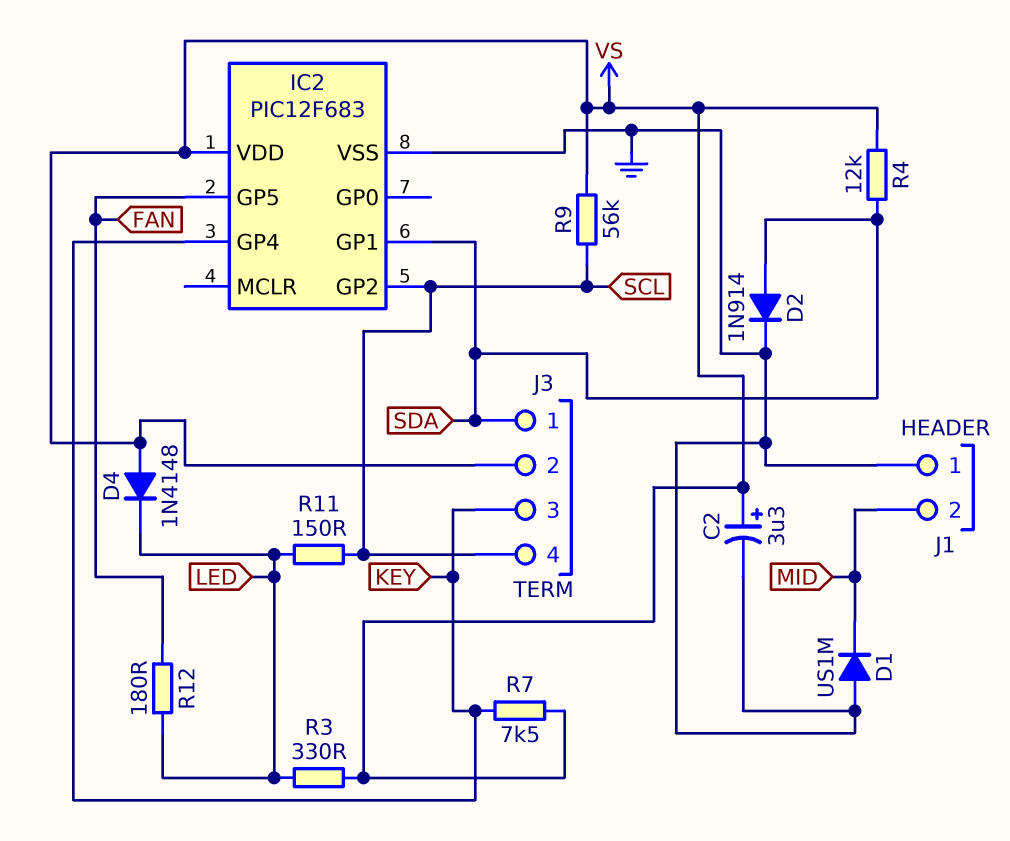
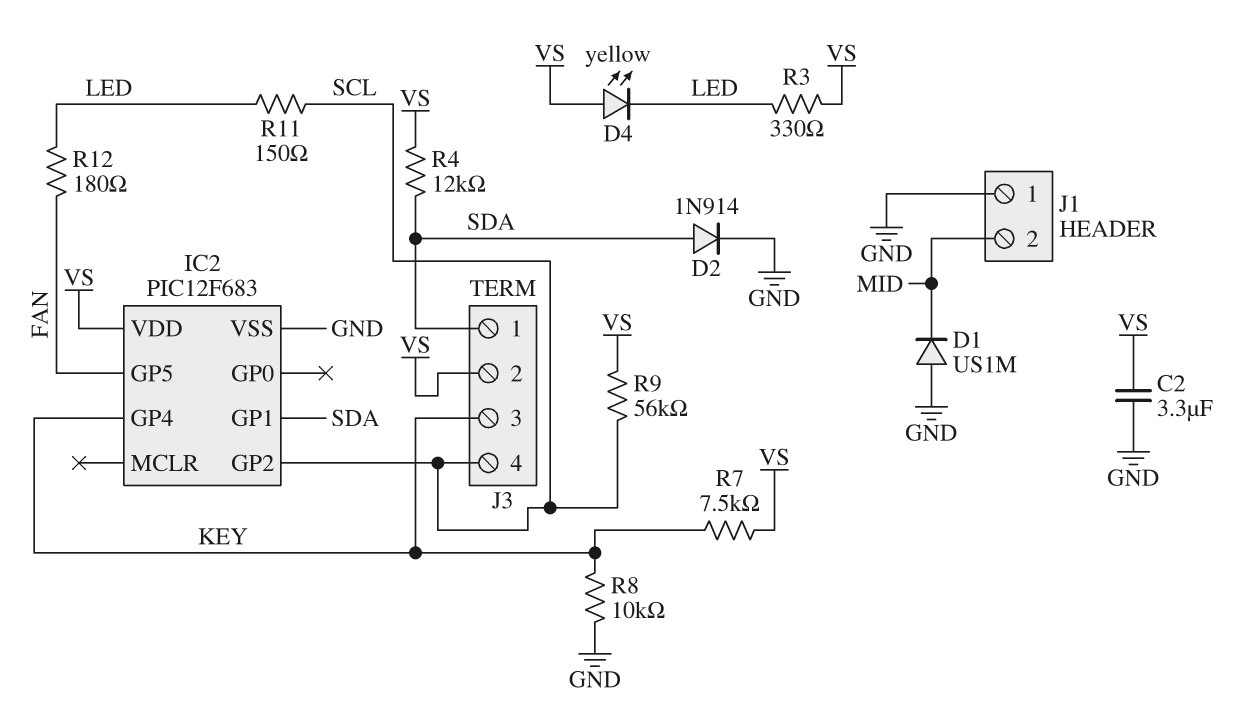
C2: 3.3uF (plus VS, minus GND) -> 3.3uF (GND, VS)
D4: diode 1N4148 (A VS, K LED) -> LED yellow (A VS, K LED)
R8: none -> 10k (GND, KEY)

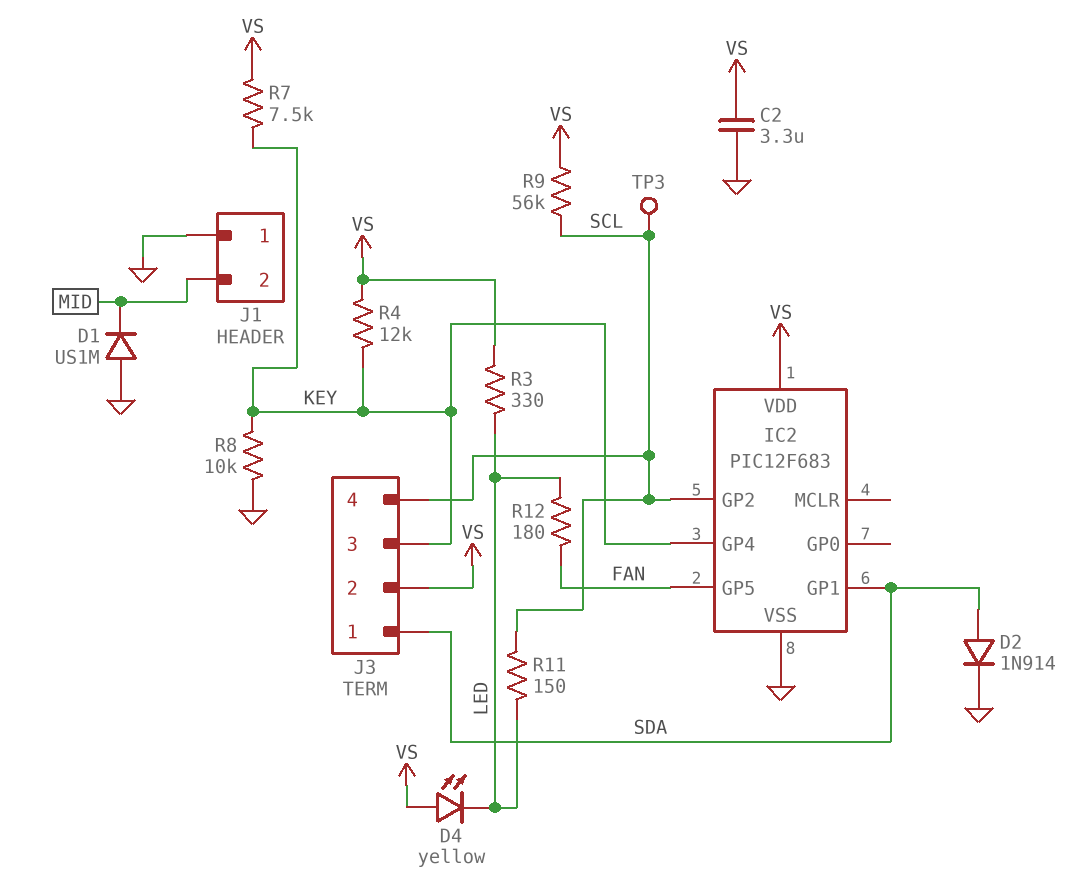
R4: 12k (SDA, VS) -> 12k (KEY, VS)
TP3: none -> test point (SCL)

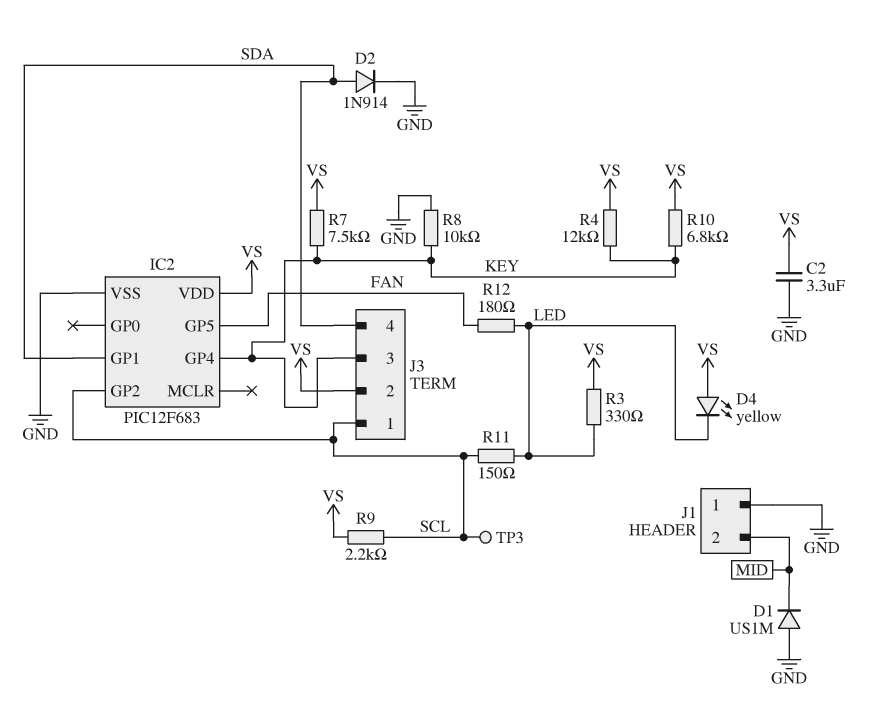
J3 pin 1: SDA -> SCL
J3 pin 4: SCL -> SDA
R9: 56k (SCL, VS) -> 2.2k (SCL, VS)
R10: none -> 6.8k (KEY, VS)

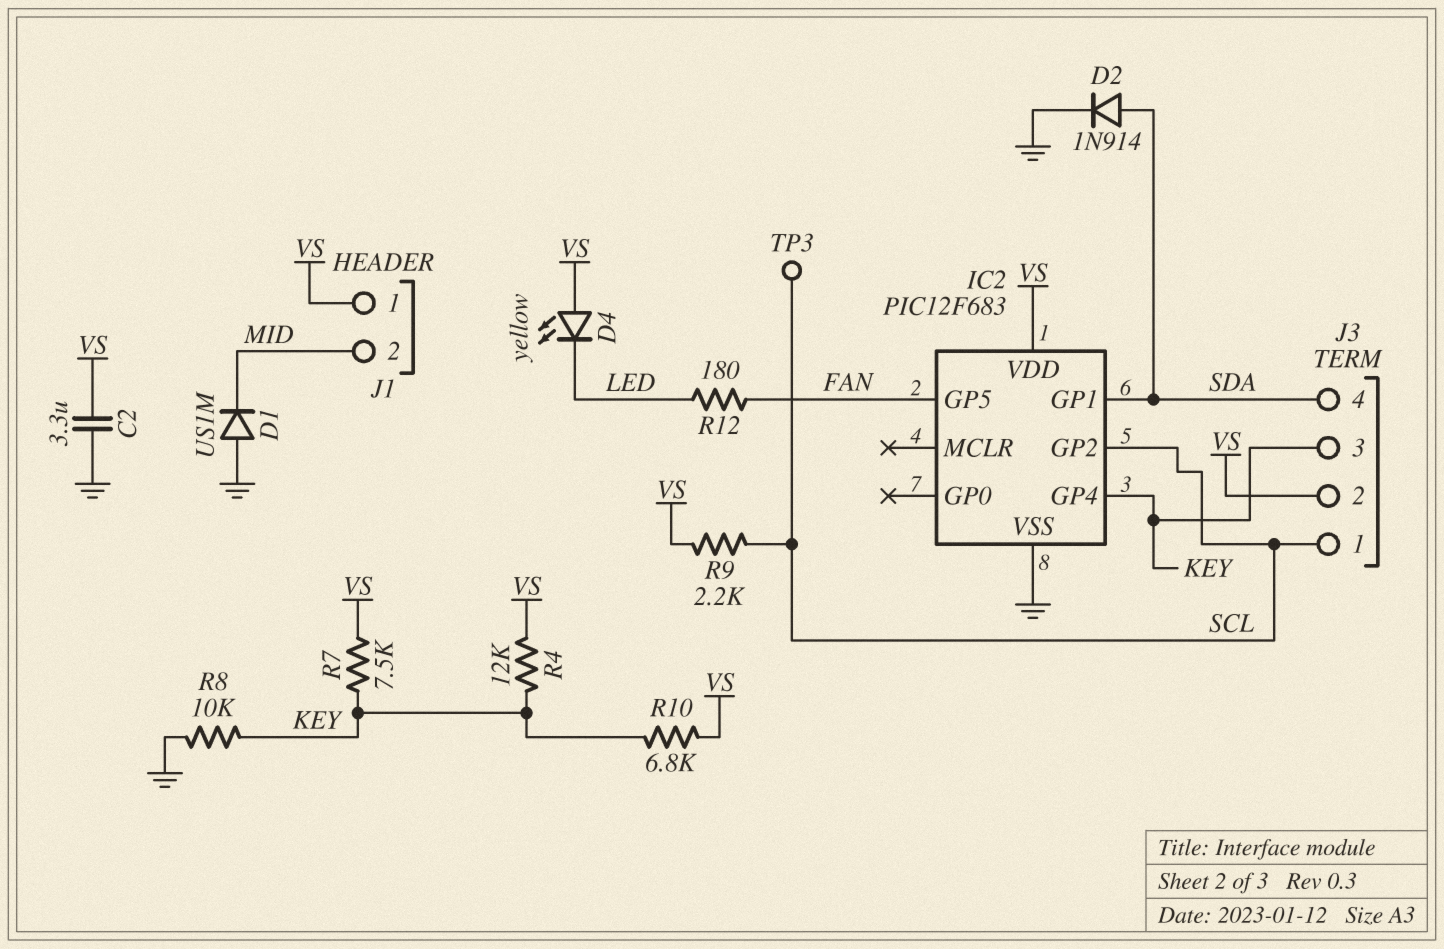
J1 pin 1: GND -> VS
R3: 330 (LED, VS) -> none
R11: 150 (LED, SCL) -> none

